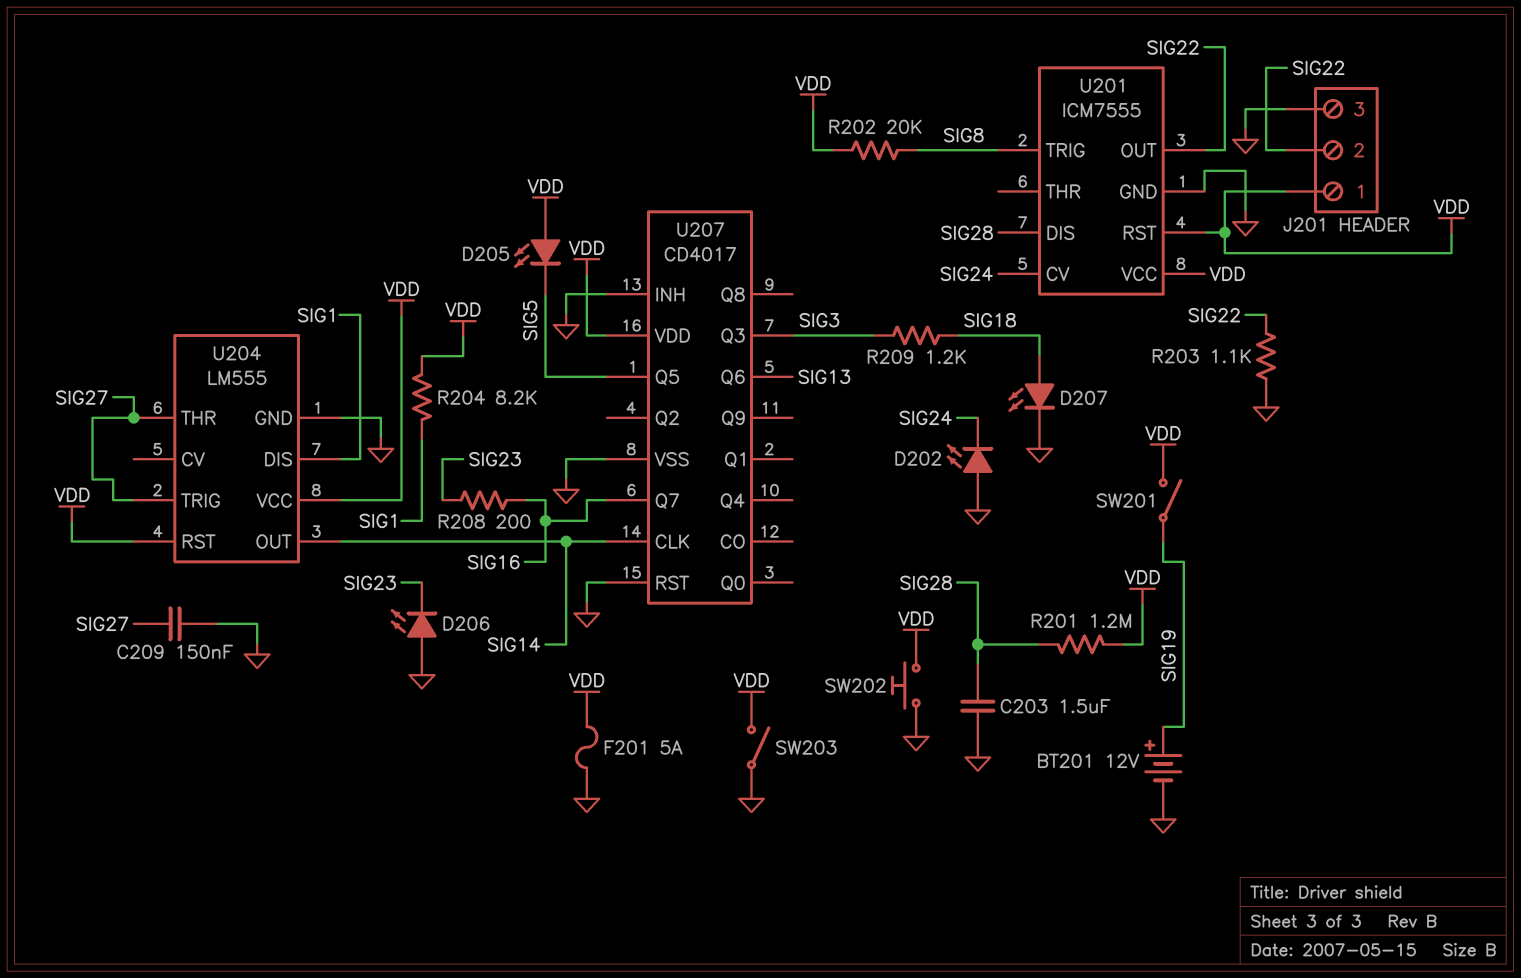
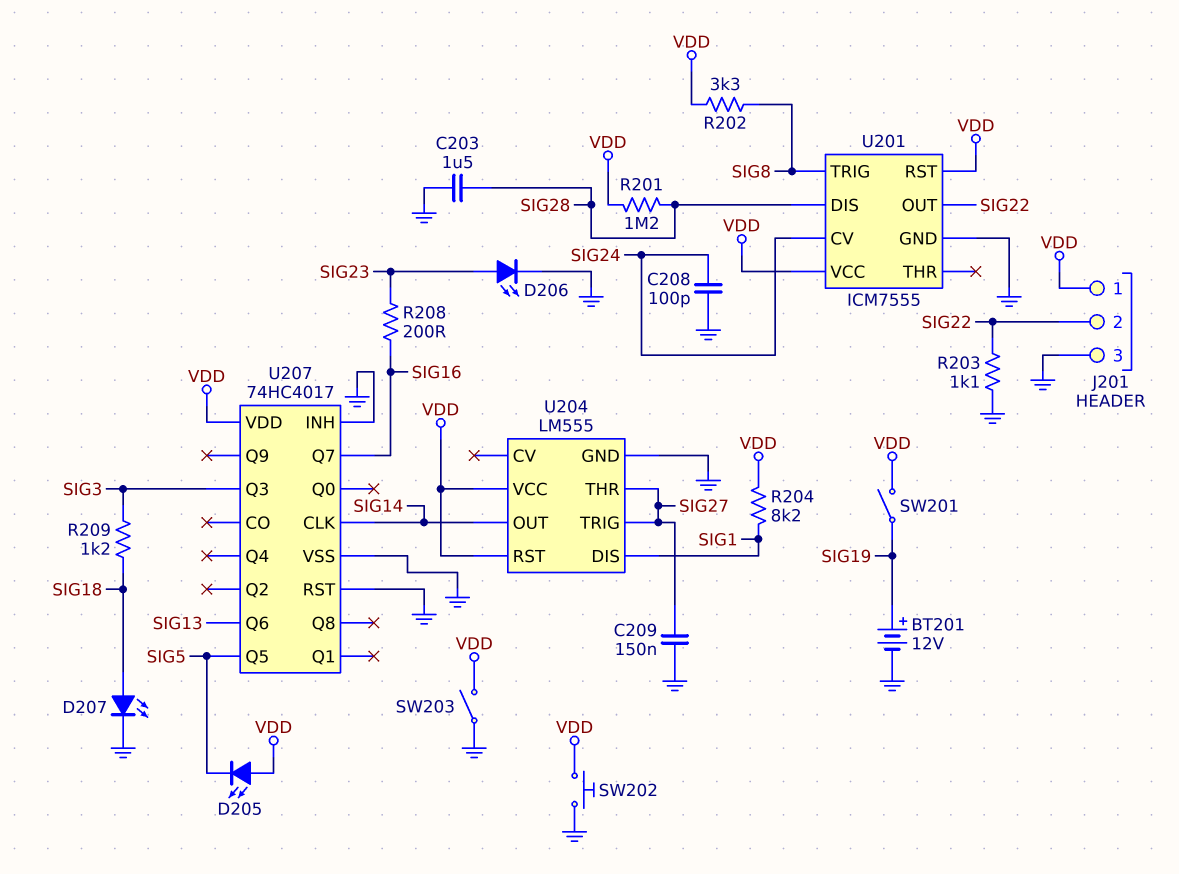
C208: none -> 100pF (GND, SIG24)
D202: LED (A GND, K SIG24) -> none
D206: LED (A GND, K SIG23) -> LED (A SIG23, K GND)
F201: 5A (GND, VDD) -> none
R202: 20k (SIG8, VDD) -> 3.3k (SIG8, VDD)
U207: CD4017 -> 74HC4017

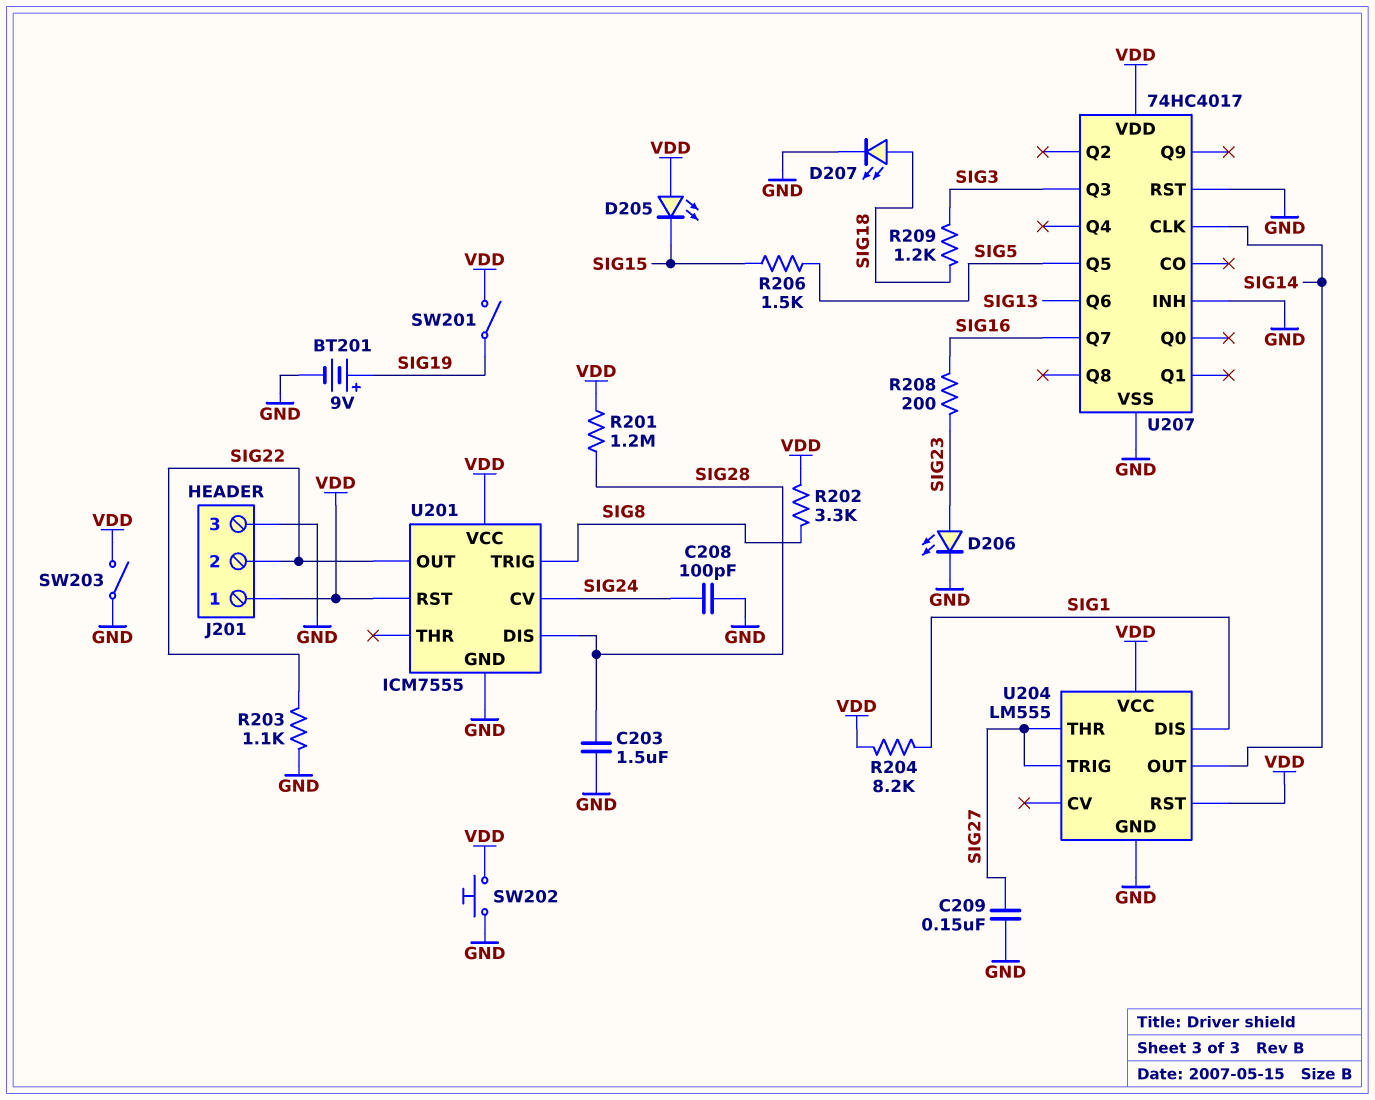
BT201: 12V (plus SIG19, minus GND) -> 9V (plus SIG19, minus GND)
D205: LED (A VDD, K SIG5) -> LED (A VDD, K SIG15)
R206: none -> 1.5k (SIG5, SIG15)

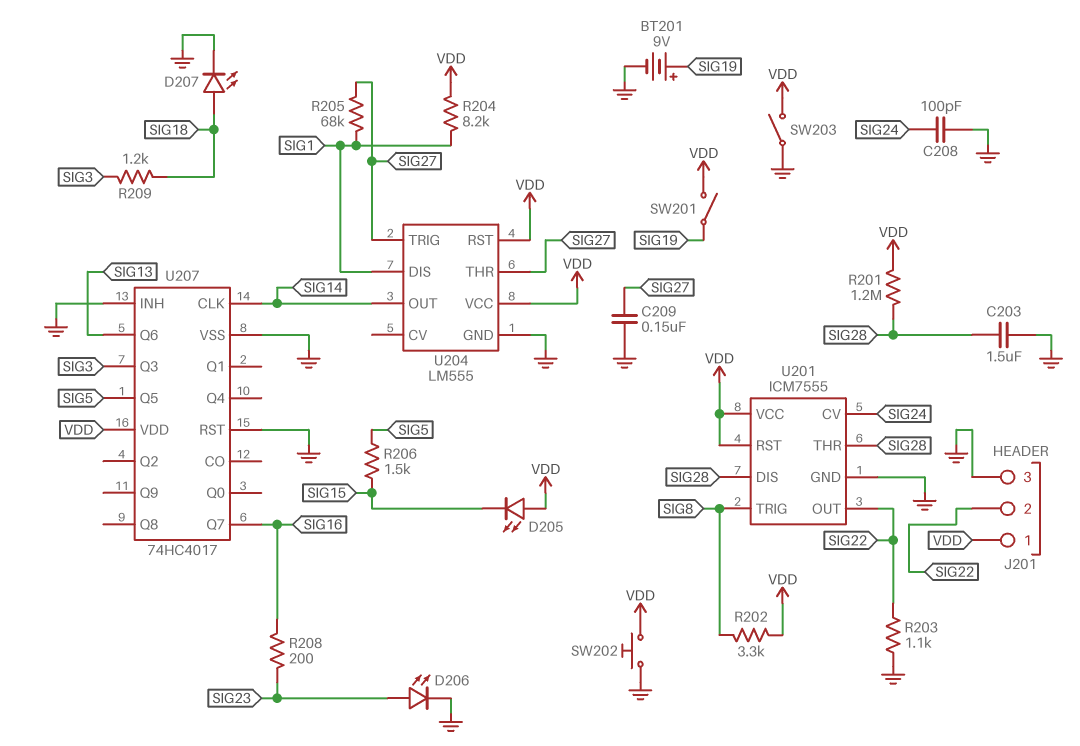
R205: none -> 68k (SIG1, SIG27)
U201 pin THR: none -> SIG28

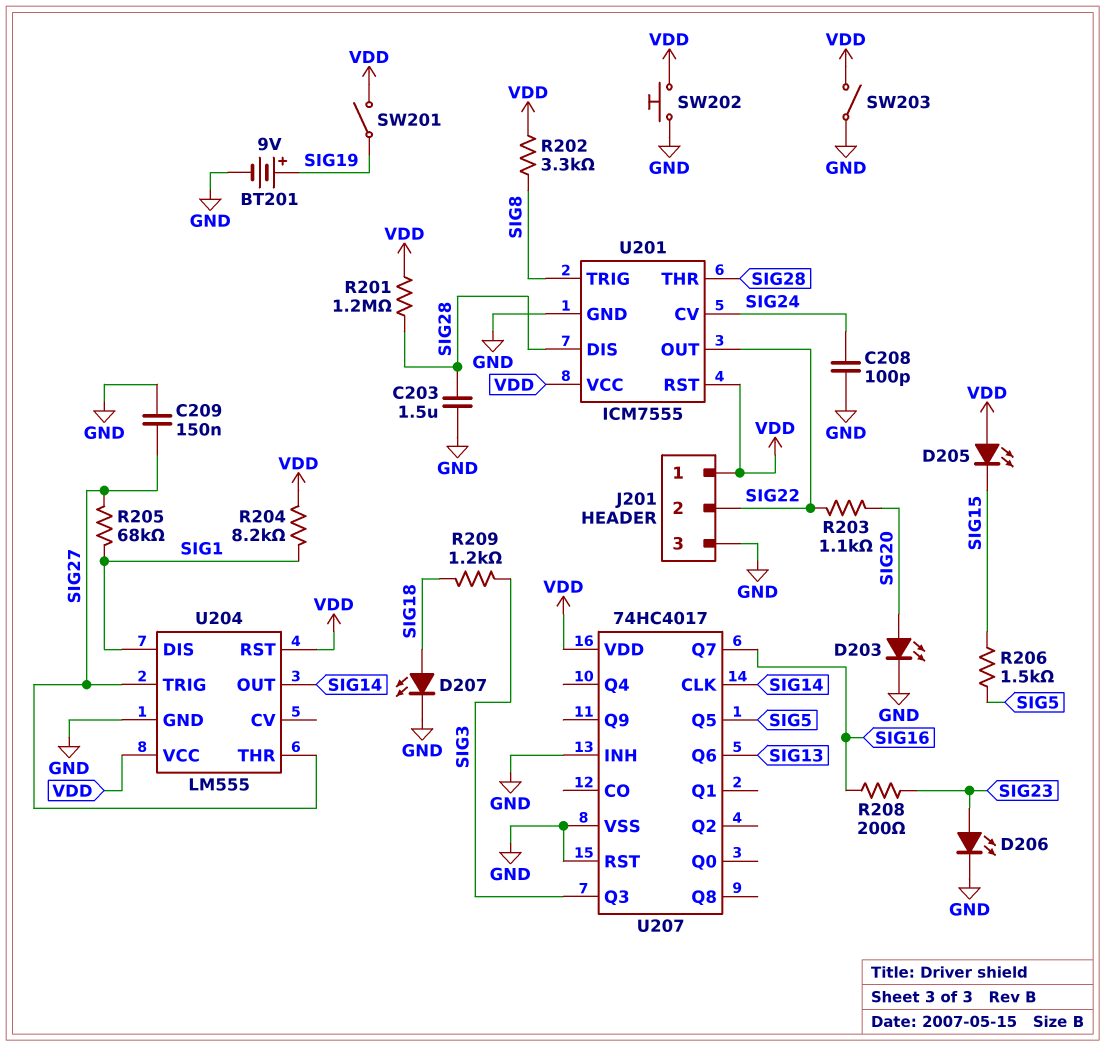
D203: none -> LED (A SIG20, K GND)
R203: 1.1k (GND, SIG22) -> 1.1k (SIG20, SIG22)

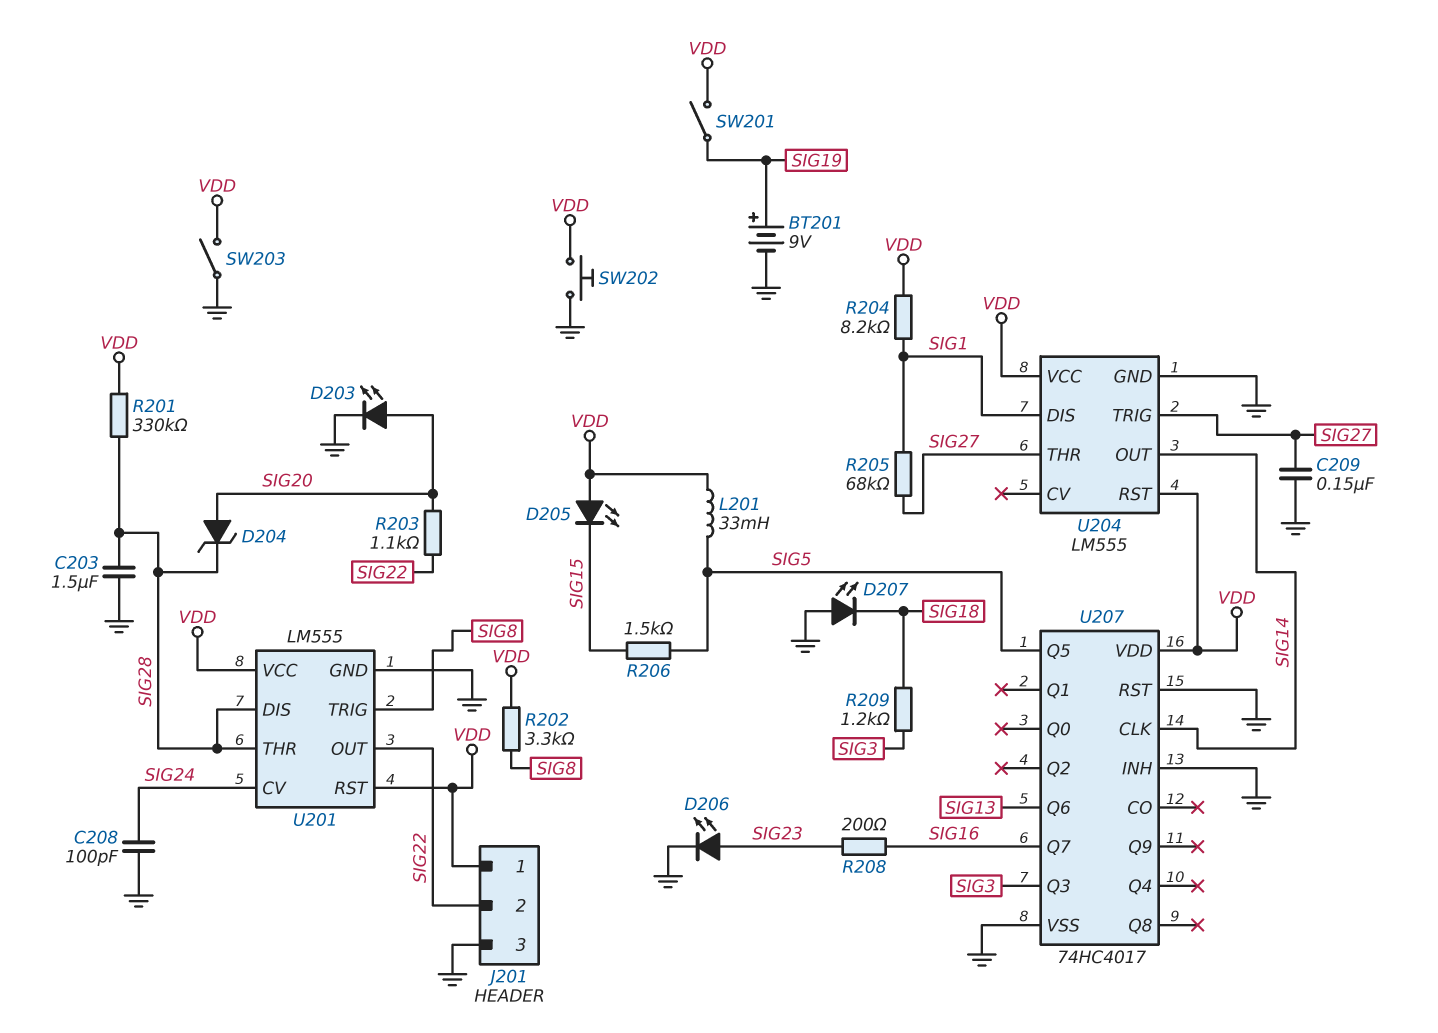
D204: none -> zener (A SIG20, K SIG28)
D207: LED (A SIG18, K GND) -> LED (A GND, K SIG18)
L201: none -> 33mH (SIG5, VDD)
R201: 1.2M (SIG28, VDD) -> 330k (SIG28, VDD)
U201: ICM7555 -> LM555

